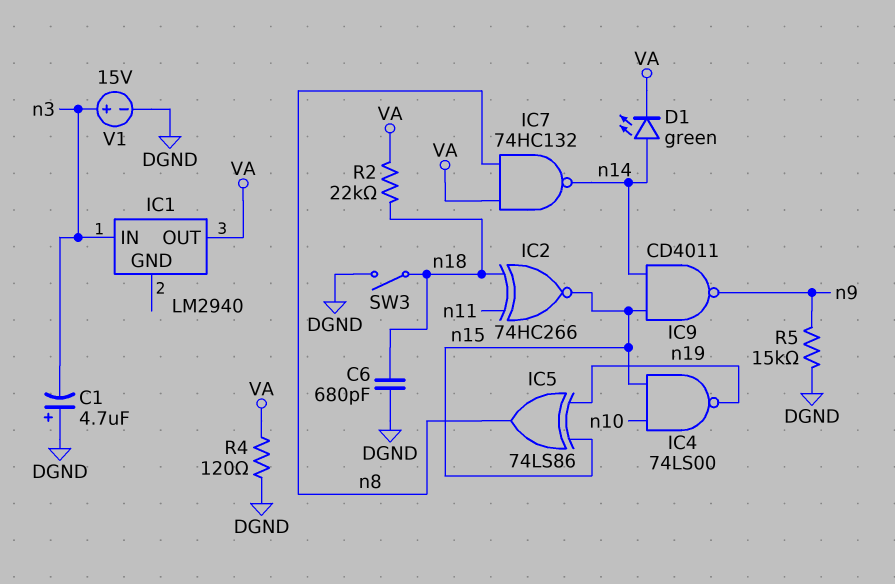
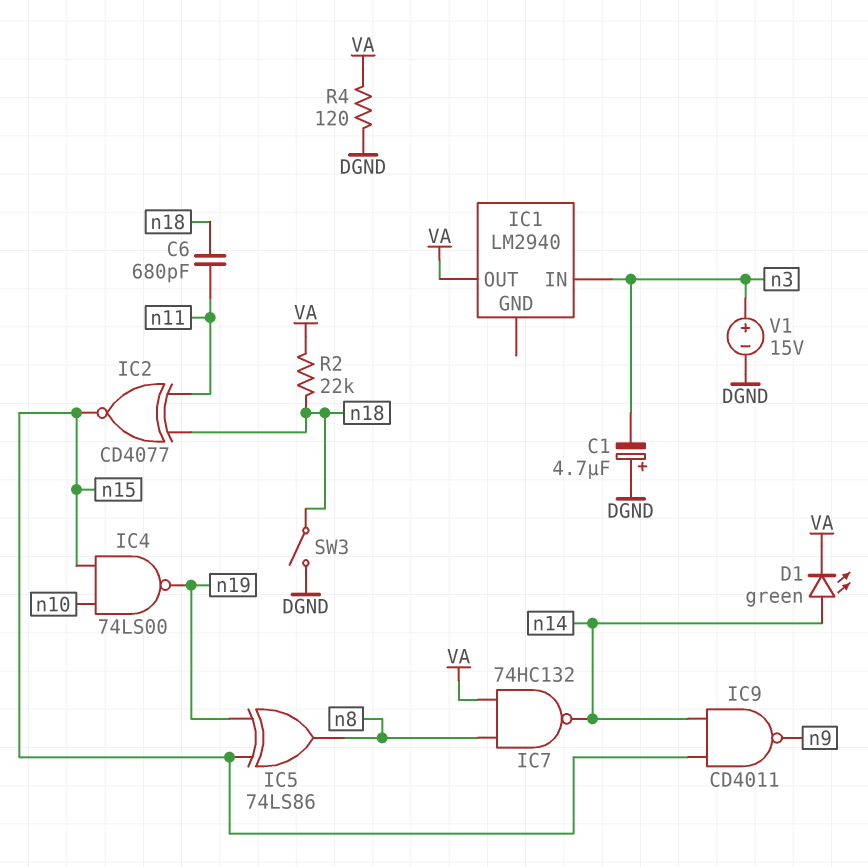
C6: 680pF (DGND, n18) -> 680pF (n11, n18)
IC2: XNOR 74HC266 (in n11, in n18, out n15) -> XNOR CD4077 (in n11, in n18, out n15)
R5: 15k (DGND, n9) -> none

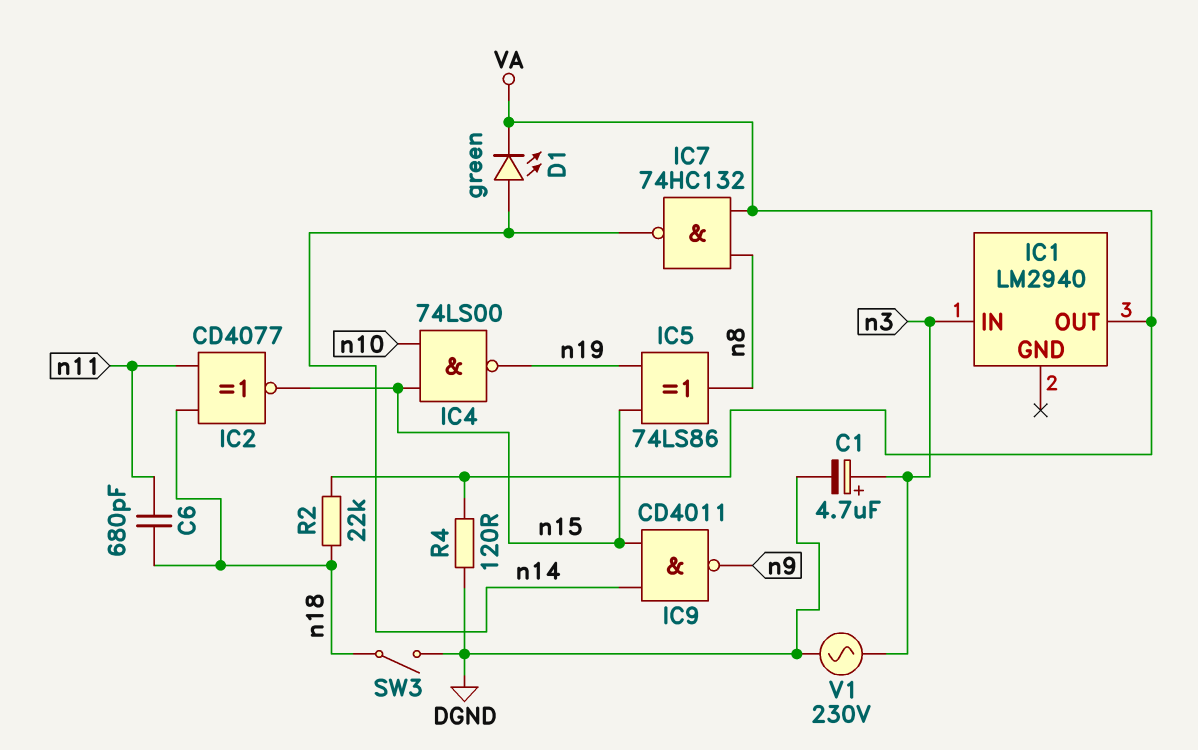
C1: 4.7uF (plus DGND, minus n3) -> 4.7uF (plus n3, minus DGND)
V1: 15V (plus n3, minus DGND) -> AC 230V (DGND, n3)

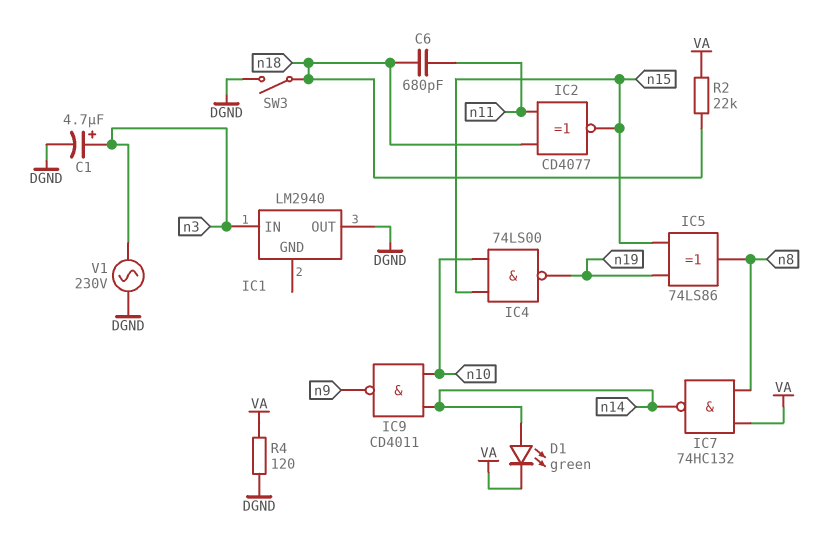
IC1 pin OUT: VA -> DGND
IC9: NAND CD4011 (in n14, in n15, out n9) -> NAND CD4011 (in n10, in n14, out n9)

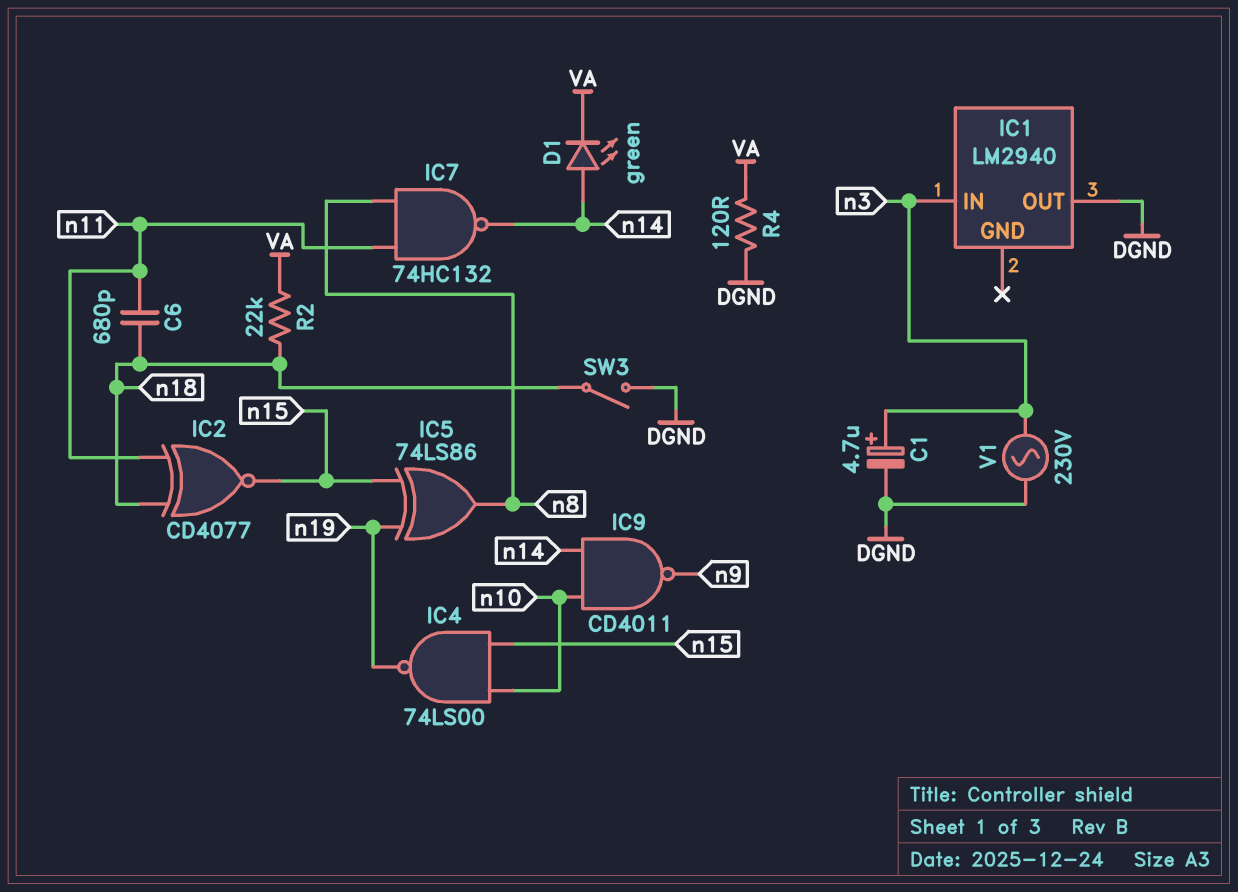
IC7: NAND 74HC132 (in VA, in n8, out n14) -> NAND 74HC132 (in n8, in n11, out n14)

